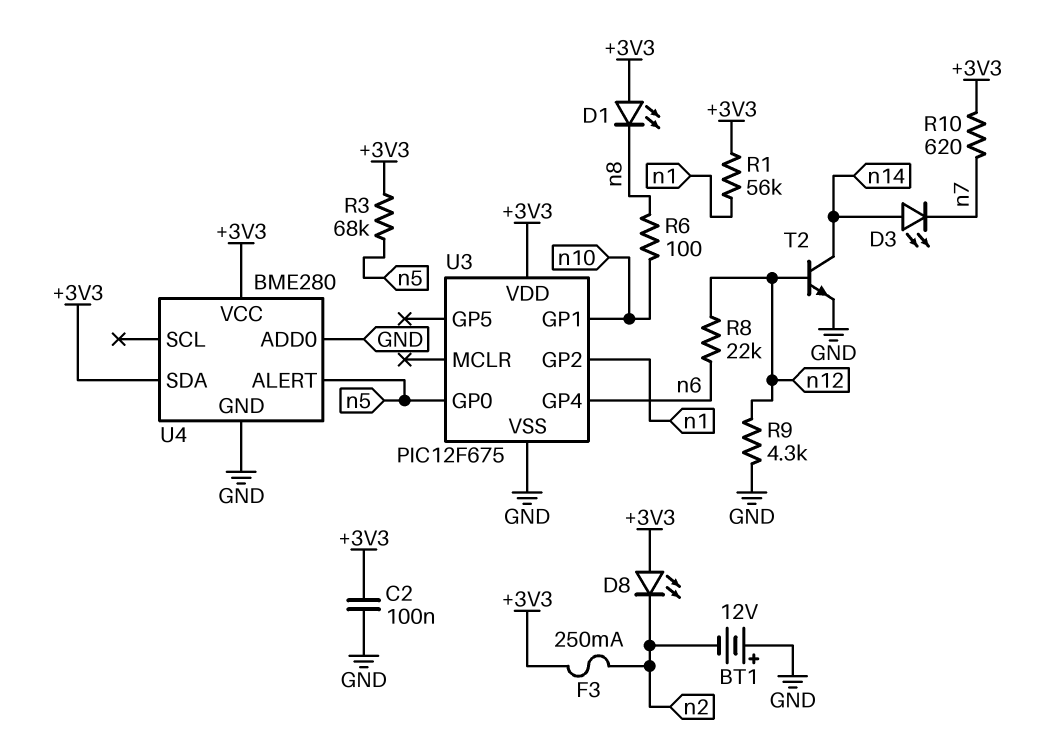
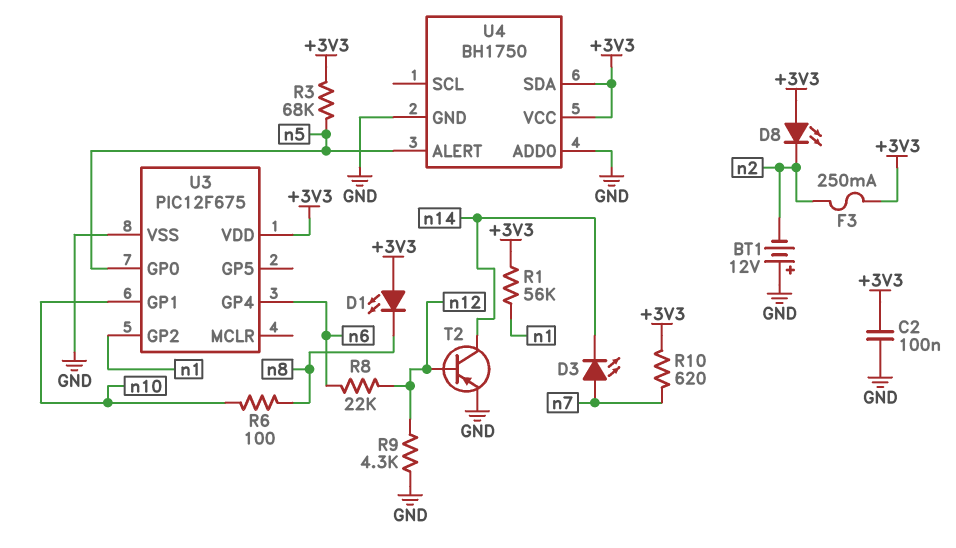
D3: LED (A n14, K n7) -> LED (A n7, K n14)
T2: NPN (B n12, C n14, E GND) -> PNP (B n12, C n14, E GND)
U4: BME280 -> BH1750

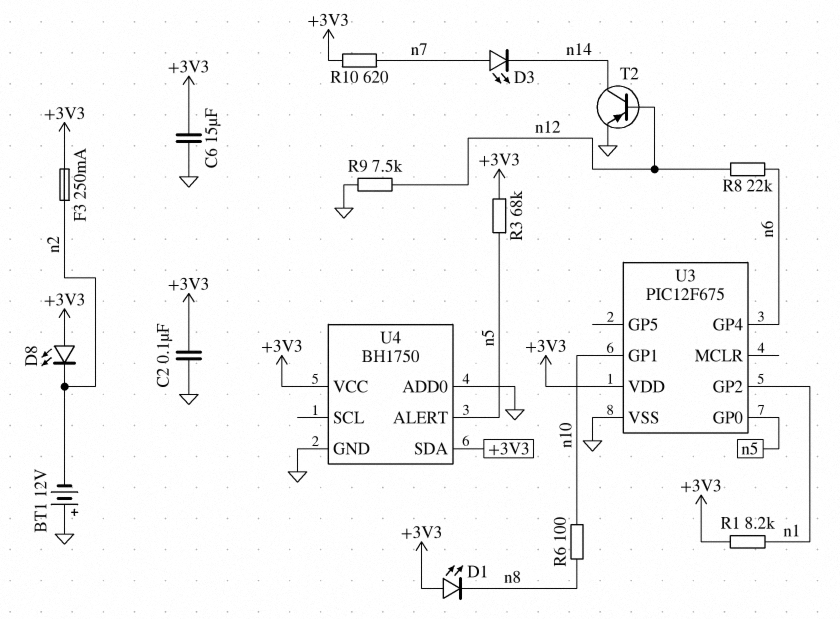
C6: none -> 15uF (+3V3, GND)
R1: 56k (+3V3, n1) -> 8.2k (+3V3, n1)
R9: 4.3k (GND, n12) -> 7.5k (GND, n12)

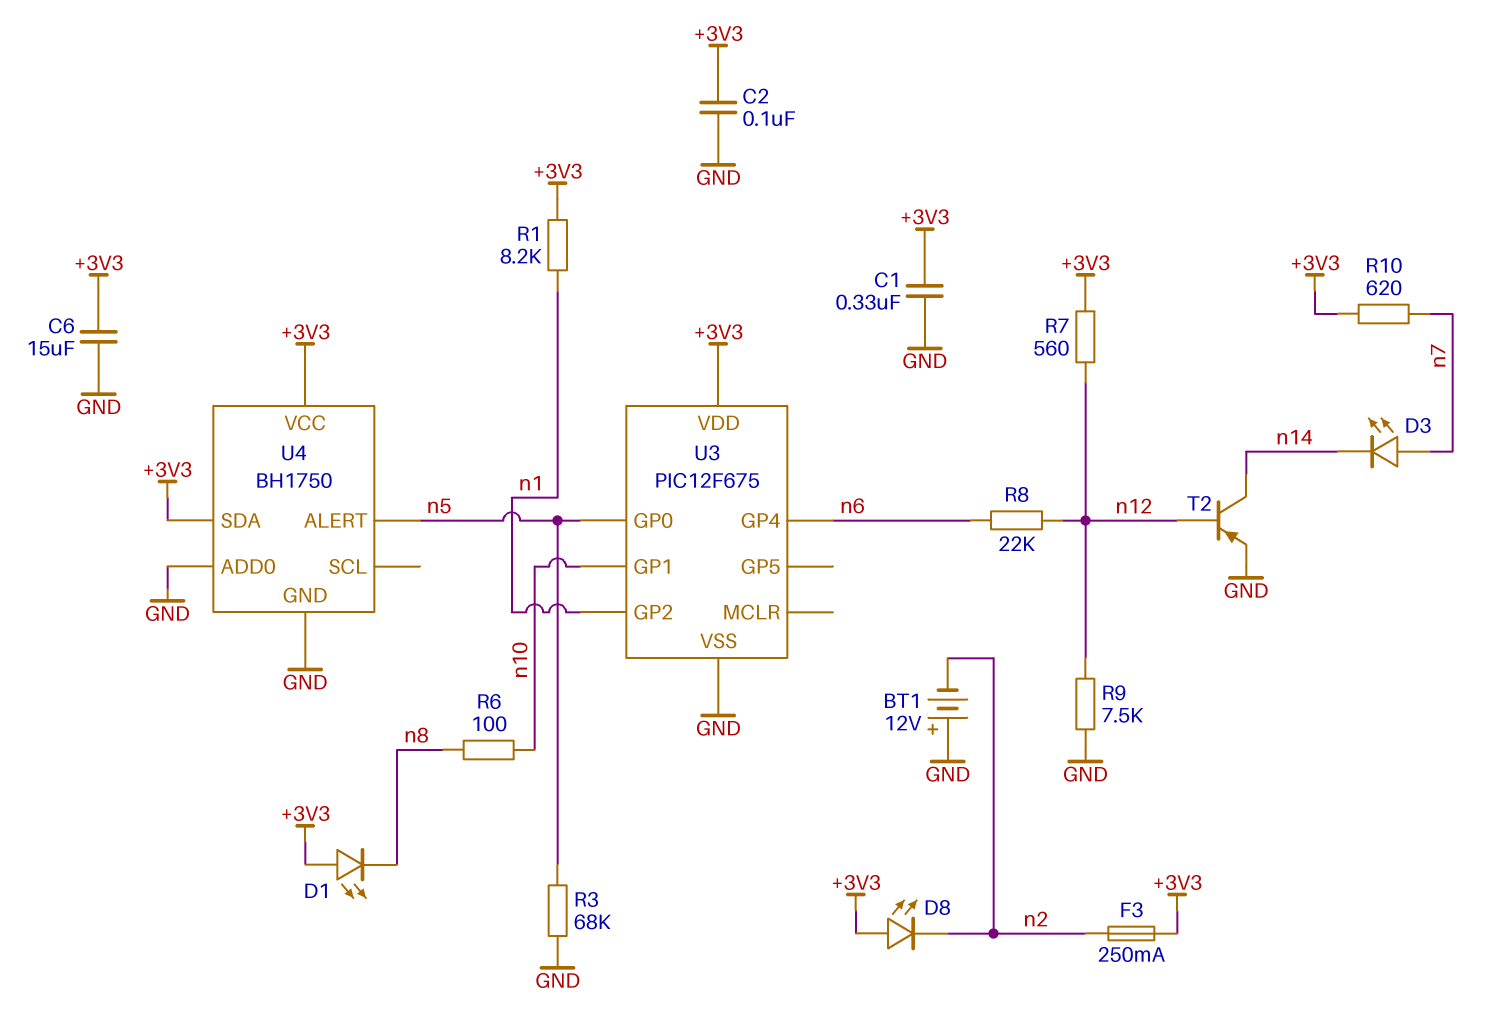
C1: none -> 330nF (+3V3, GND)
R3: 68k (+3V3, n5) -> 68k (GND, n5)
R7: none -> 560 (+3V3, n12)

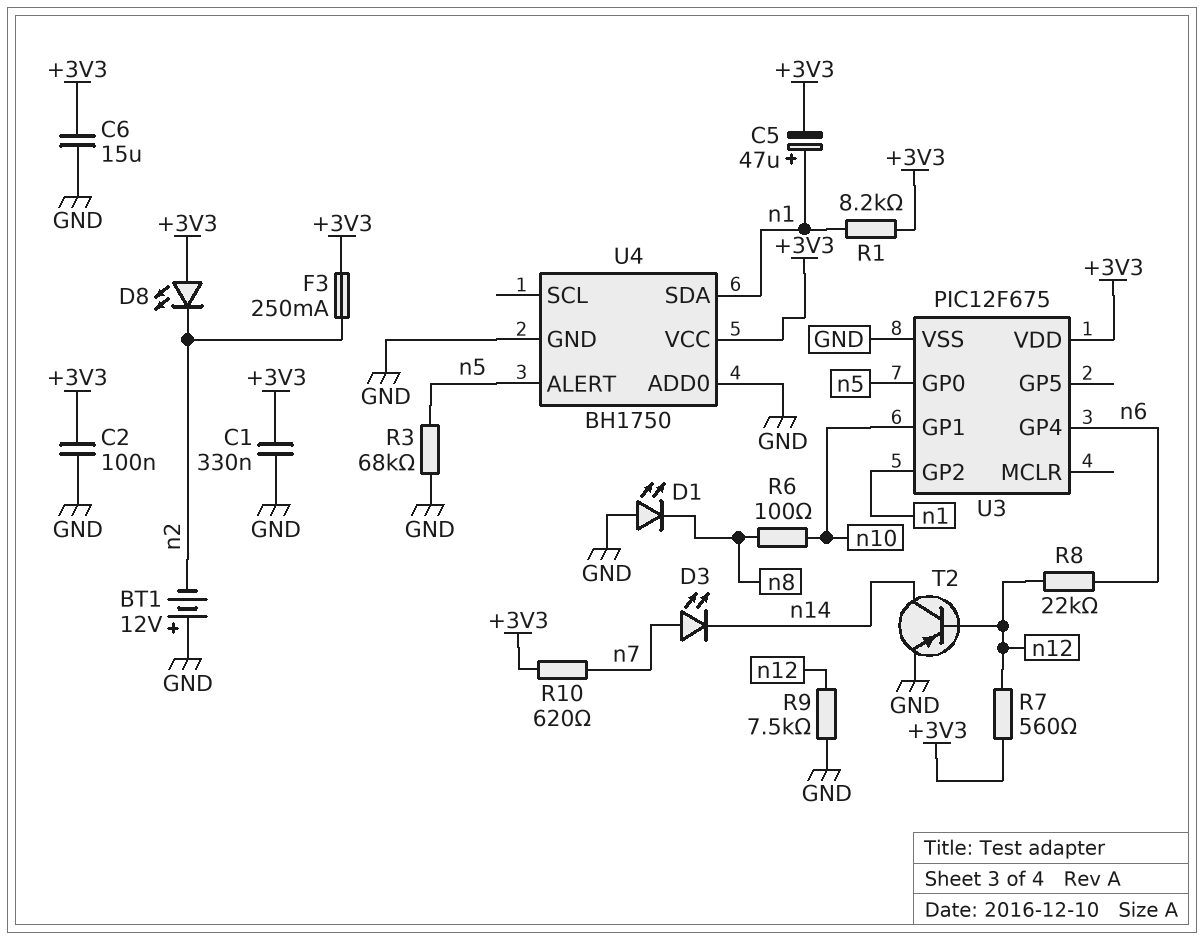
C5: none -> 47uF (plus n1, minus +3V3)
D1: LED (A +3V3, K n8) -> LED (A GND, K n8)
U4 pin SDA: +3V3 -> n1

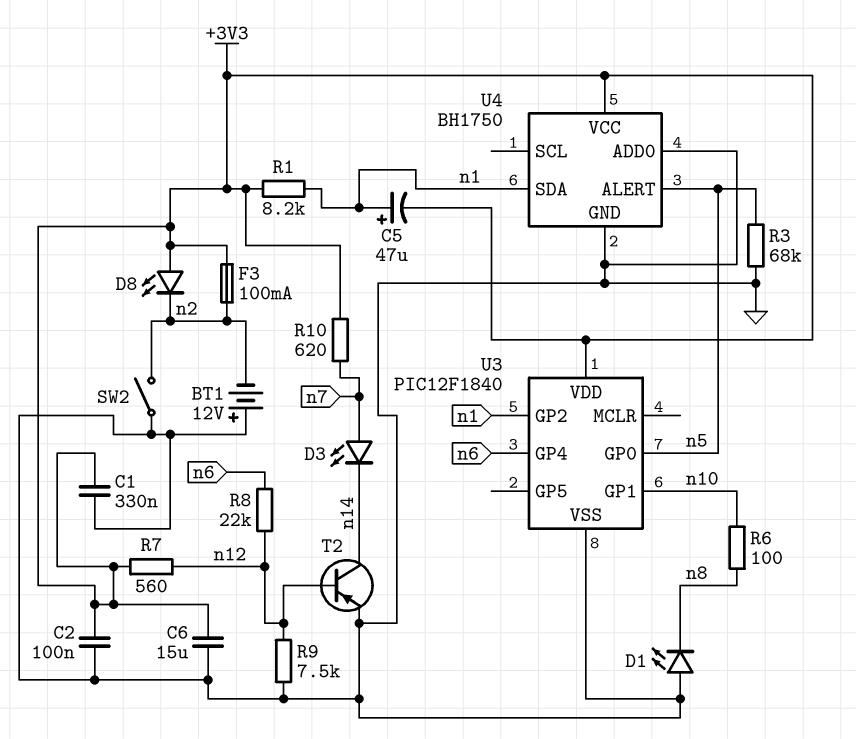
F3: 250mA (+3V3, n2) -> 100mA (+3V3, n2)
SW2: none -> switch (GND, n2)
U3: PIC12F675 -> PIC12F1840

